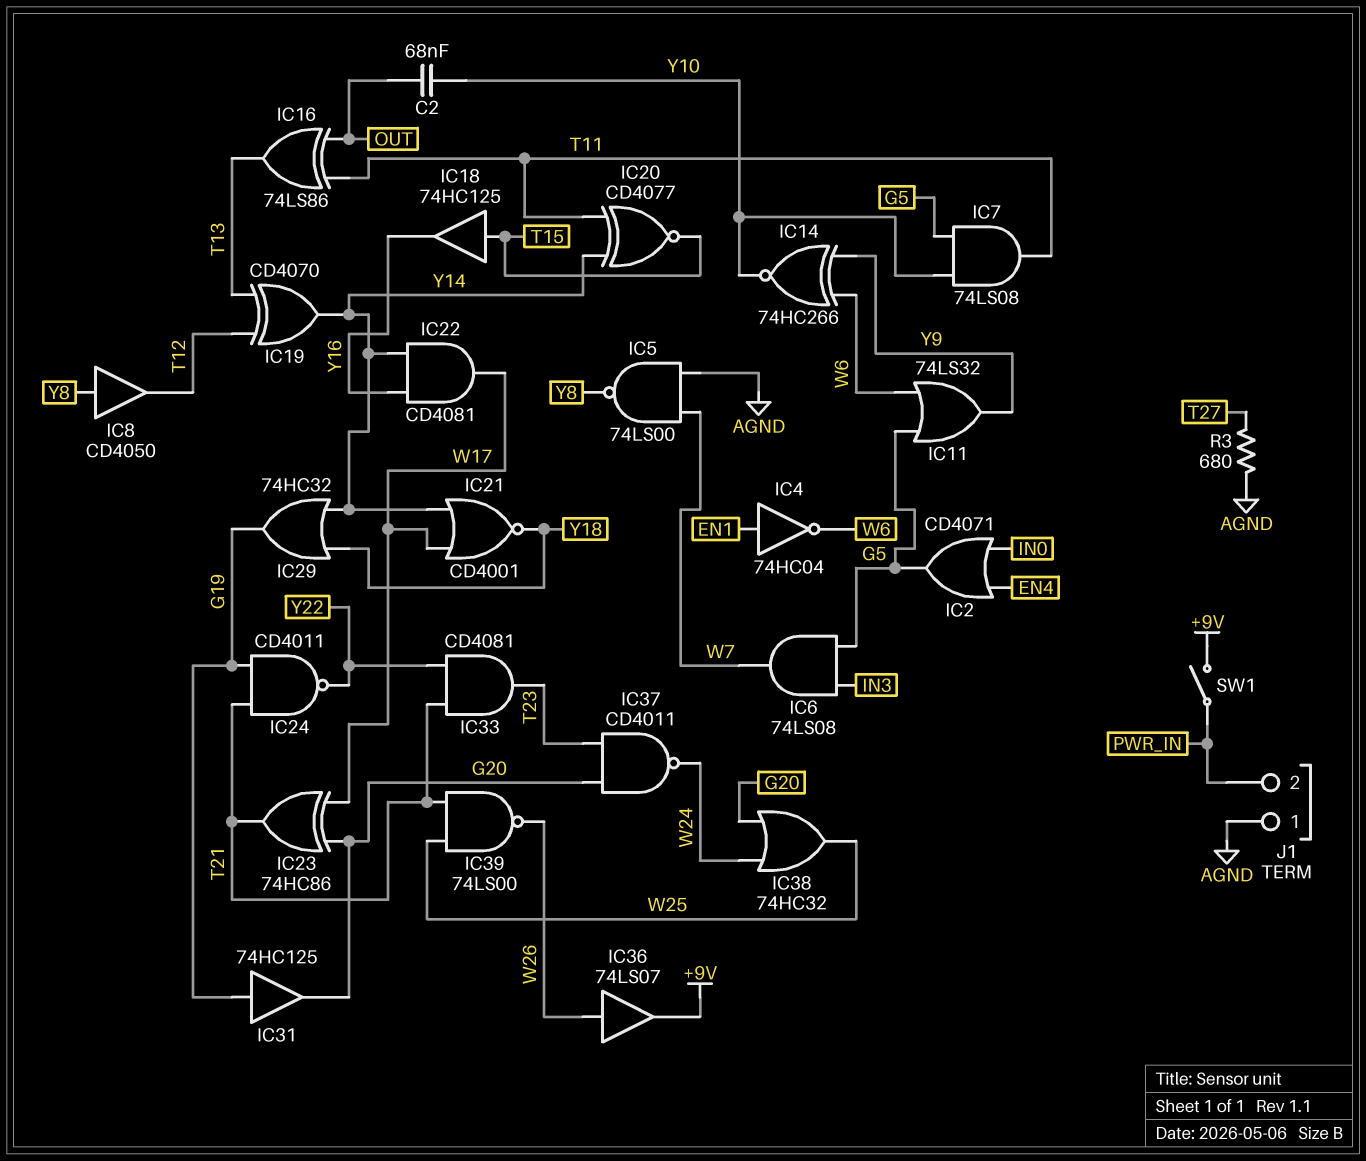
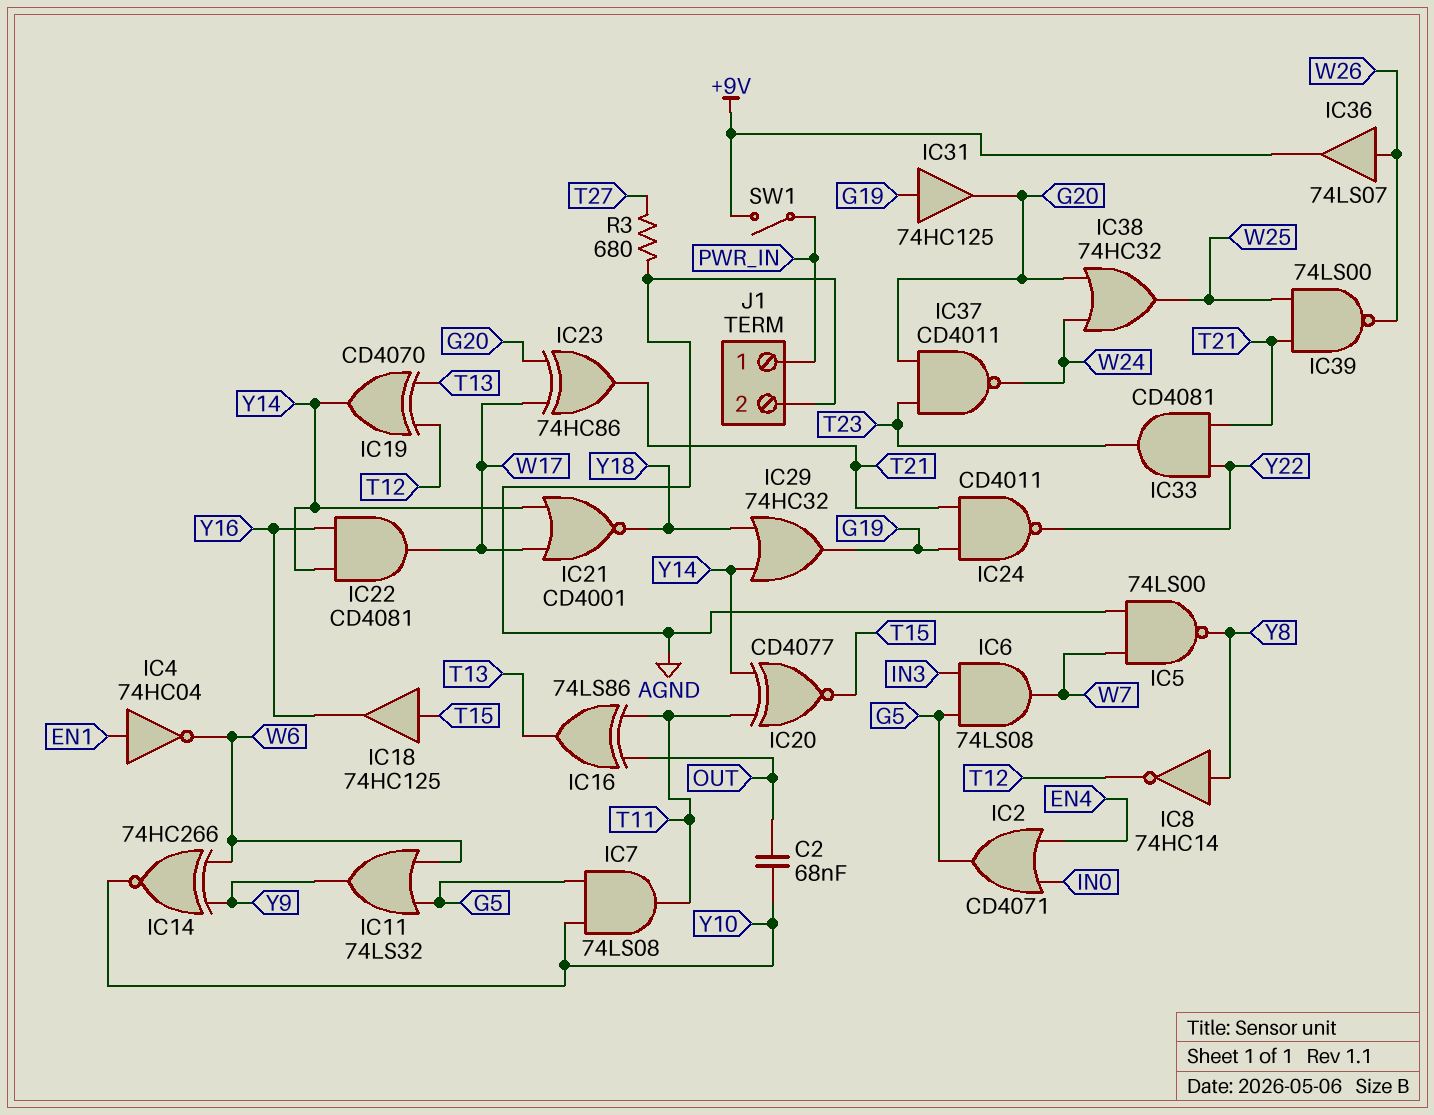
IC8: buffer CD4050 (in Y8, out T12) -> NOT 74HC14 (in Y8, out T12)
J1 pin 1: AGND -> PWR_IN
J1 pin 2: PWR_IN -> AGND

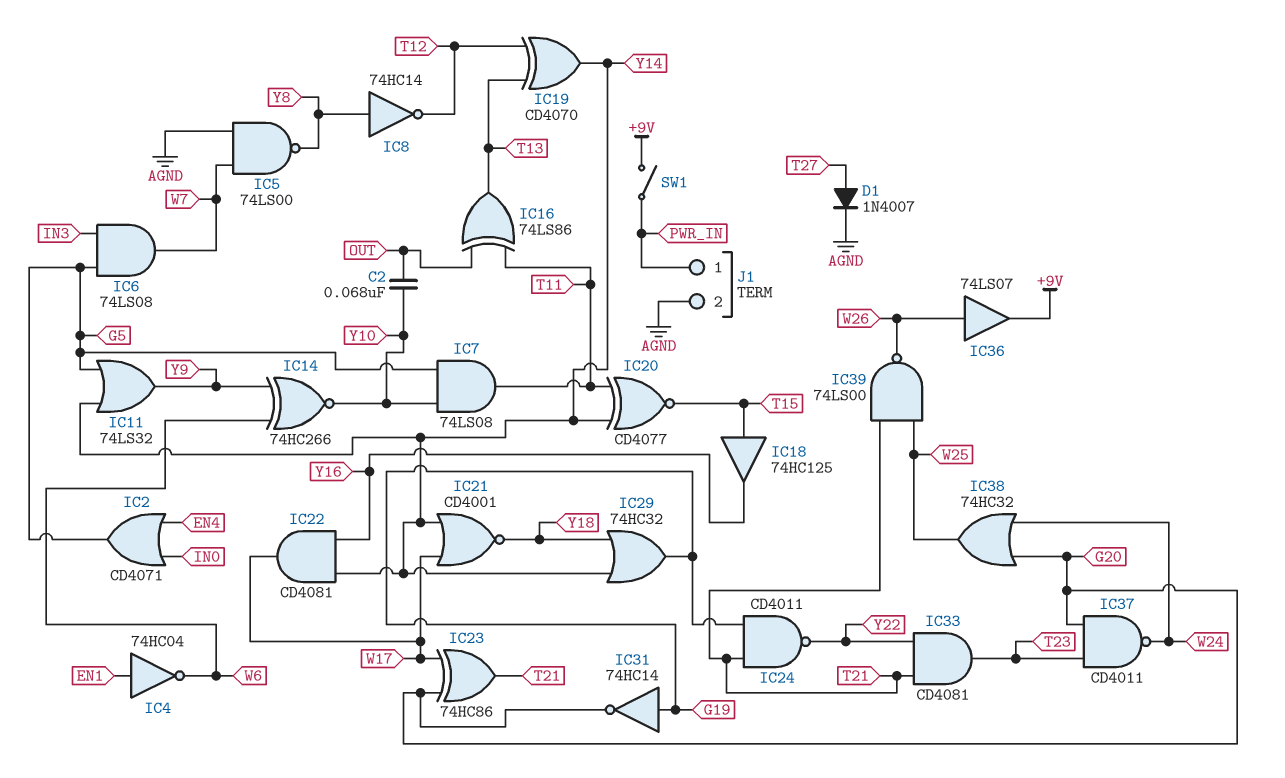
D1: none -> diode 1N4007 (A T27, K AGND)
IC11: OR 74LS32 (in G5, in W6, out Y9) -> OR 74LS32 (in G5, in Y14, out Y9)
IC31: buffer 74HC125 (in G19, out G20) -> NOT 74HC14 (in G19, out G20)
R3: 680 (AGND, T27) -> none

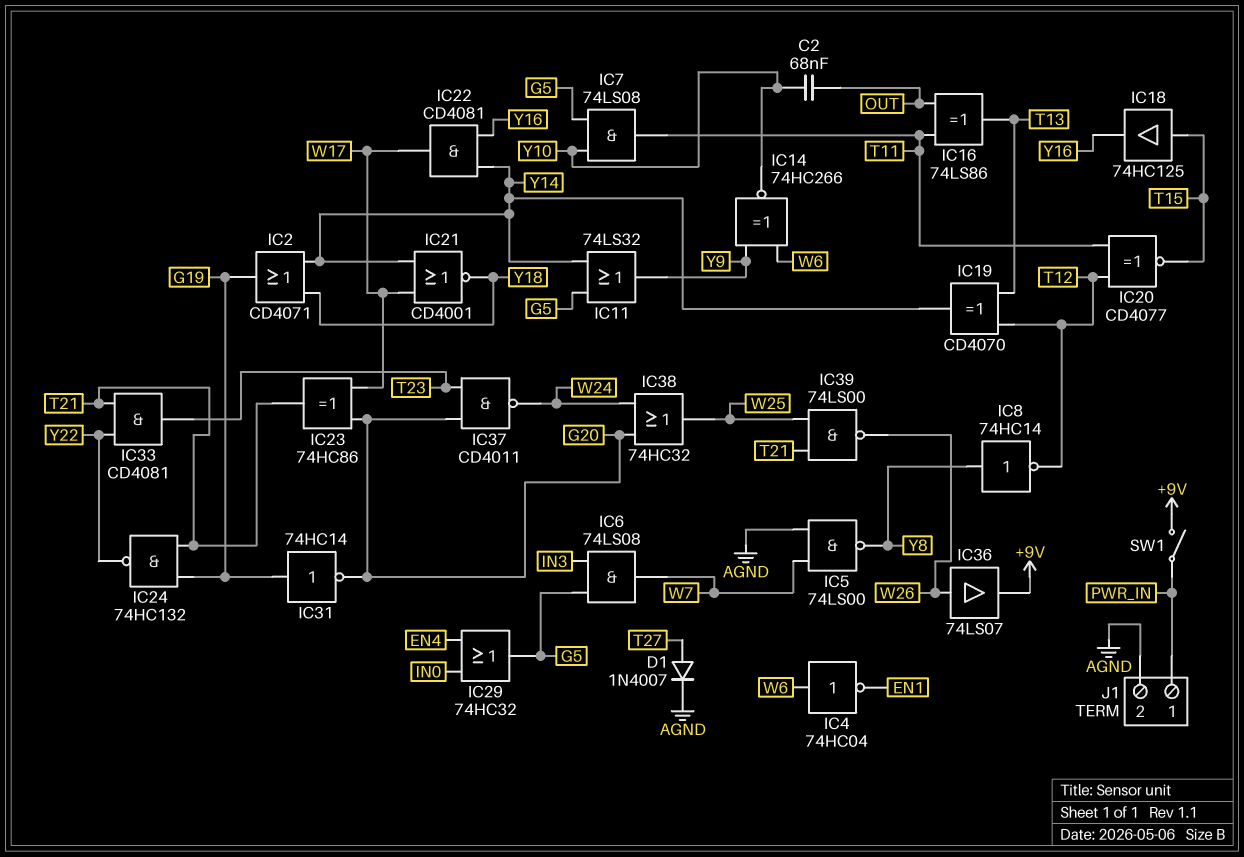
IC2: OR CD4071 (in EN4, in IN0, out G5) -> OR CD4071 (in Y14, in Y18, out G19)
IC4: NOT 74HC04 (in EN1, out W6) -> NOT 74HC04 (in W6, out EN1)
IC20: XNOR CD4077 (in T11, in Y14, out T15) -> XNOR CD4077 (in T11, in T12, out T15)
IC24: NAND CD4011 (in G19, in T21, out Y22) -> NAND 74HC132 (in G19, in T21, out Y22)
IC29: OR 74HC32 (in Y14, in Y18, out G19) -> OR 74HC32 (in EN4, in IN0, out G5)

